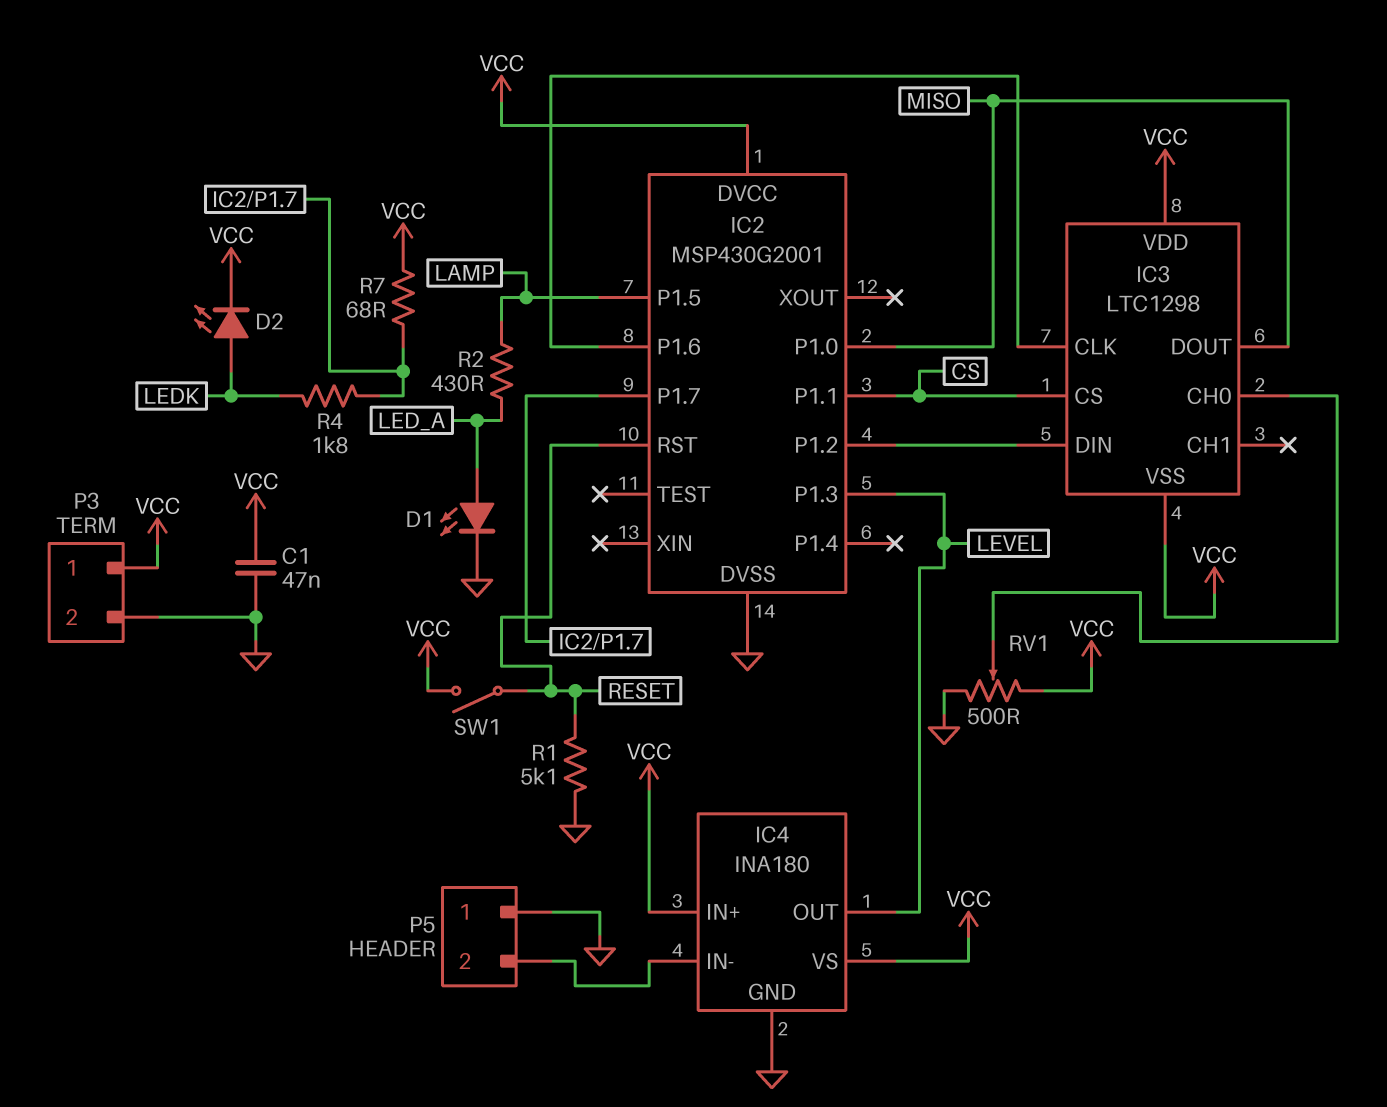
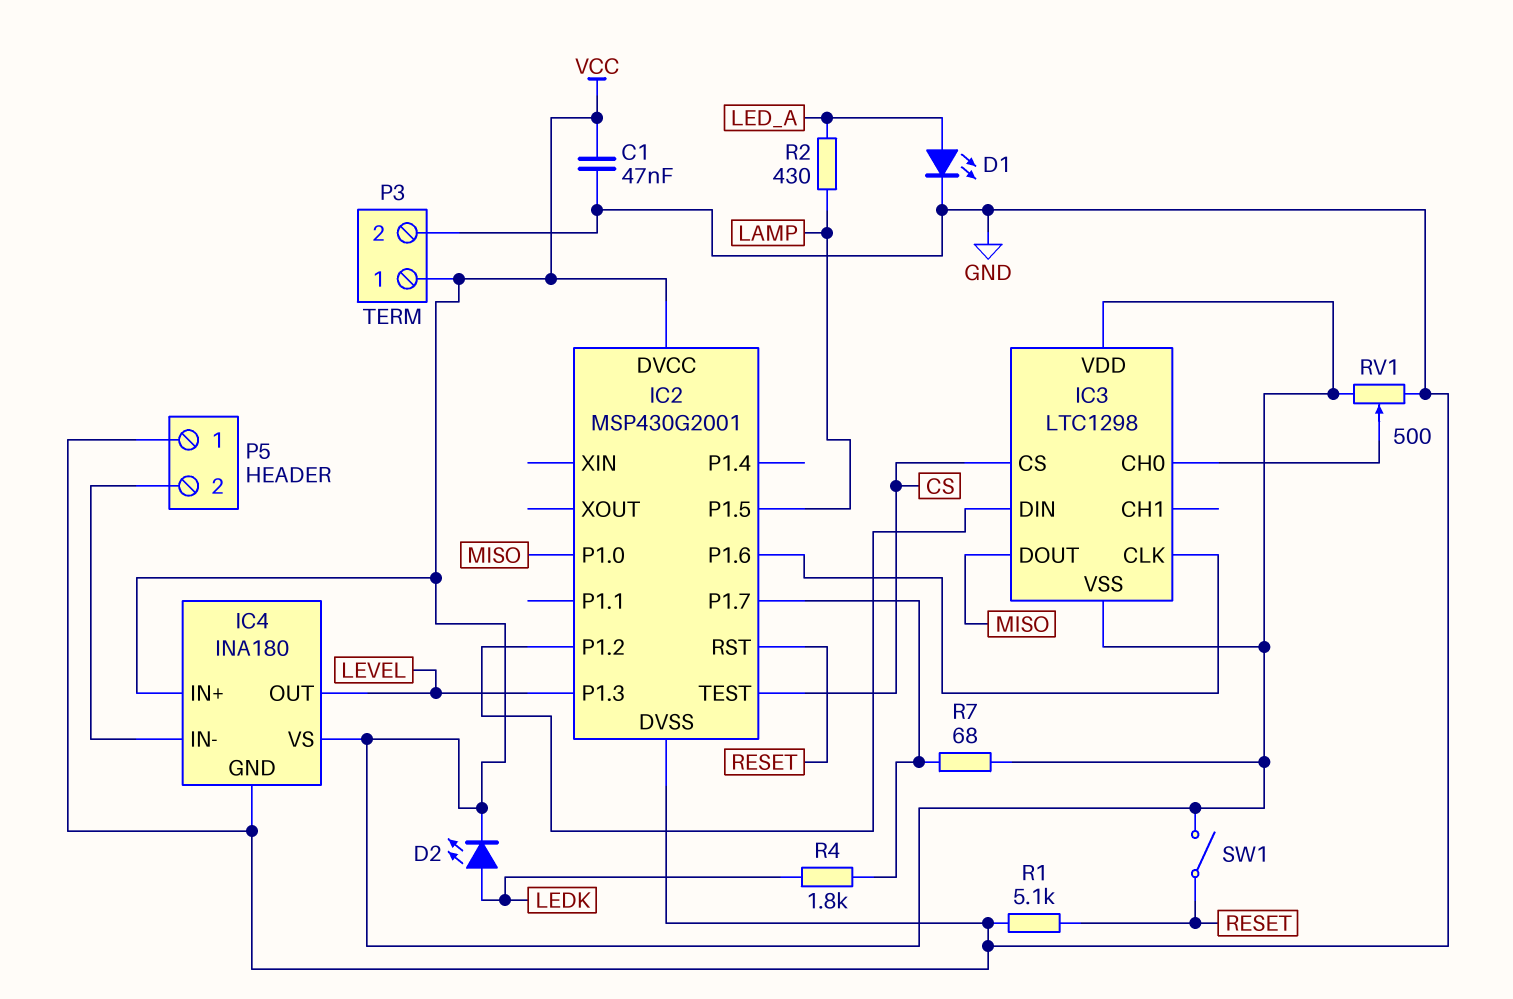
IC2 pin P1.1: CS -> none
IC2 pin TEST: none -> CS

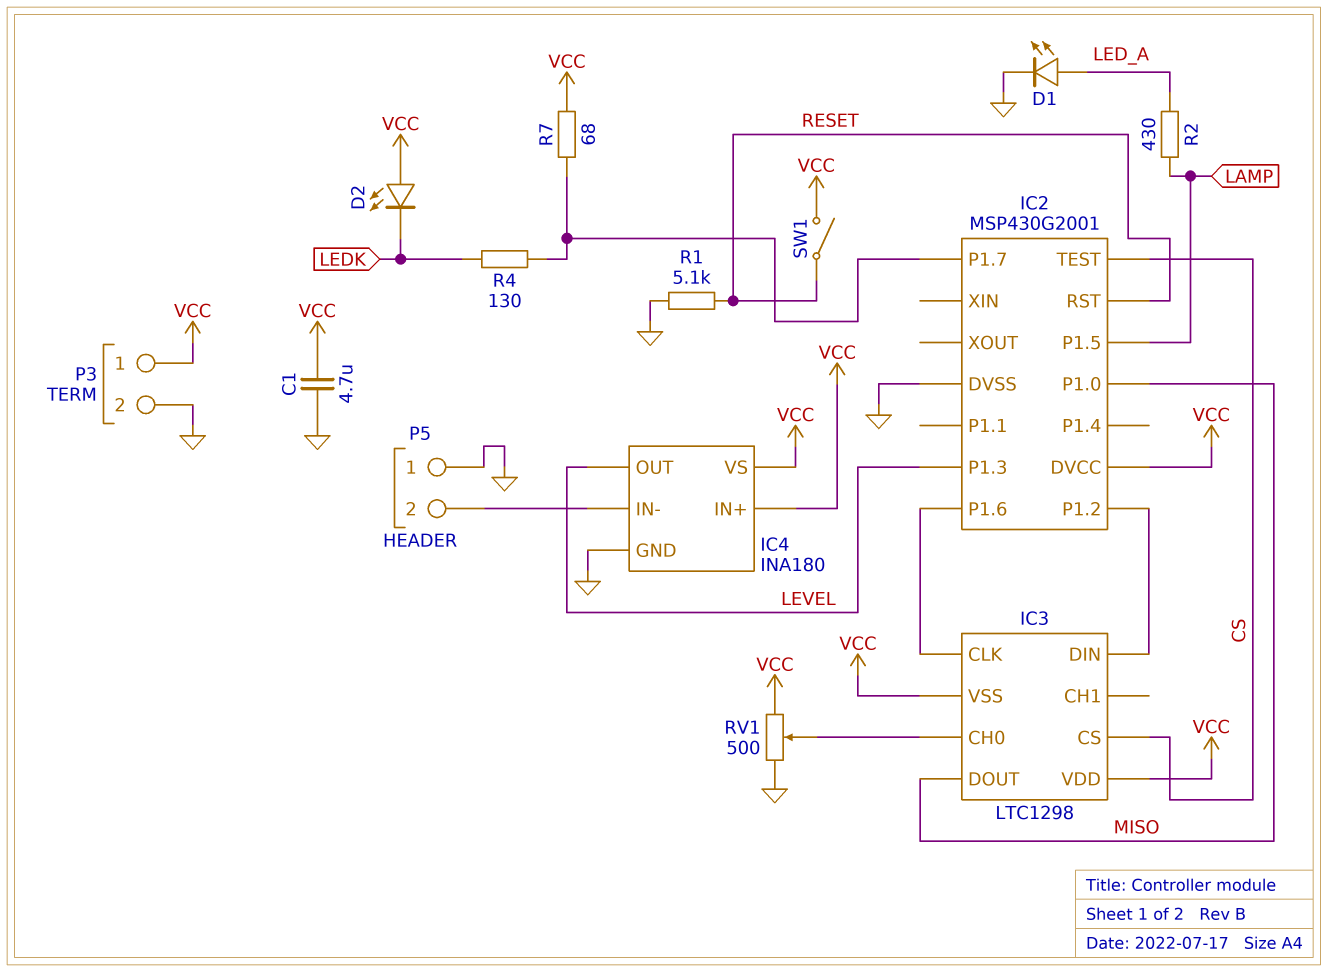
C1: 47nF (GND, VCC) -> 4.7uF (GND, VCC)
D2: LED (A LEDK, K VCC) -> LED (A VCC, K LEDK)
R4: 1.8k (IC2/P1.7, LEDK) -> 130 (IC2/P1.7, LEDK)

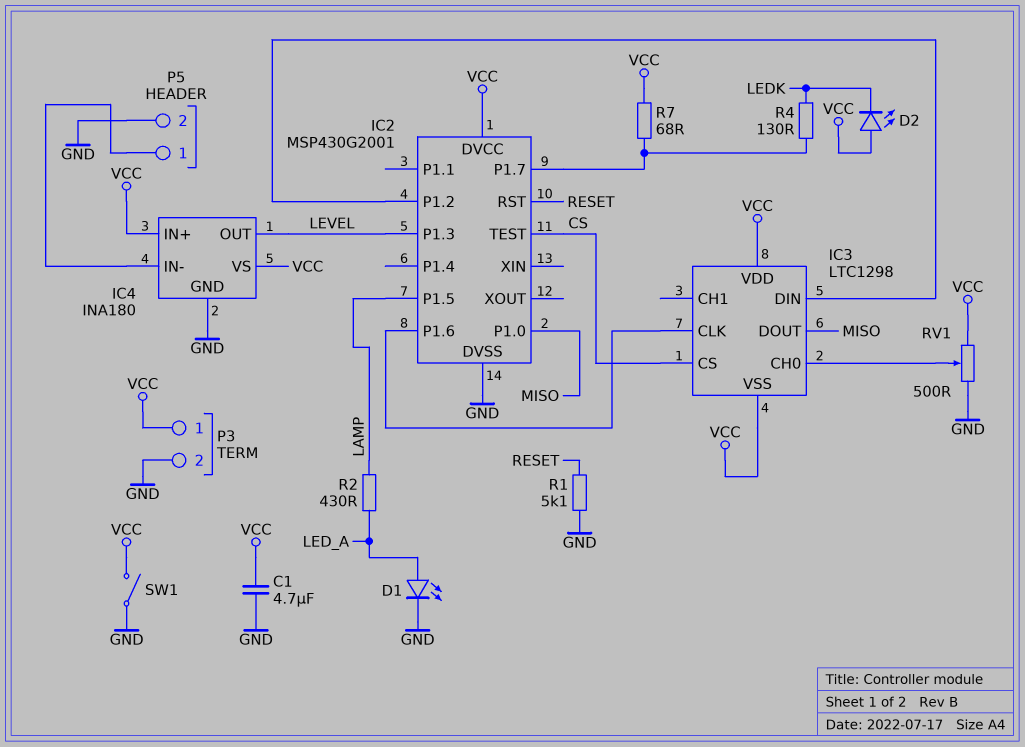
P5 pin 1: GND -> IC4/IN-
P5 pin 2: IC4/IN- -> GND
SW1: switch (RESET, VCC) -> switch (GND, VCC)

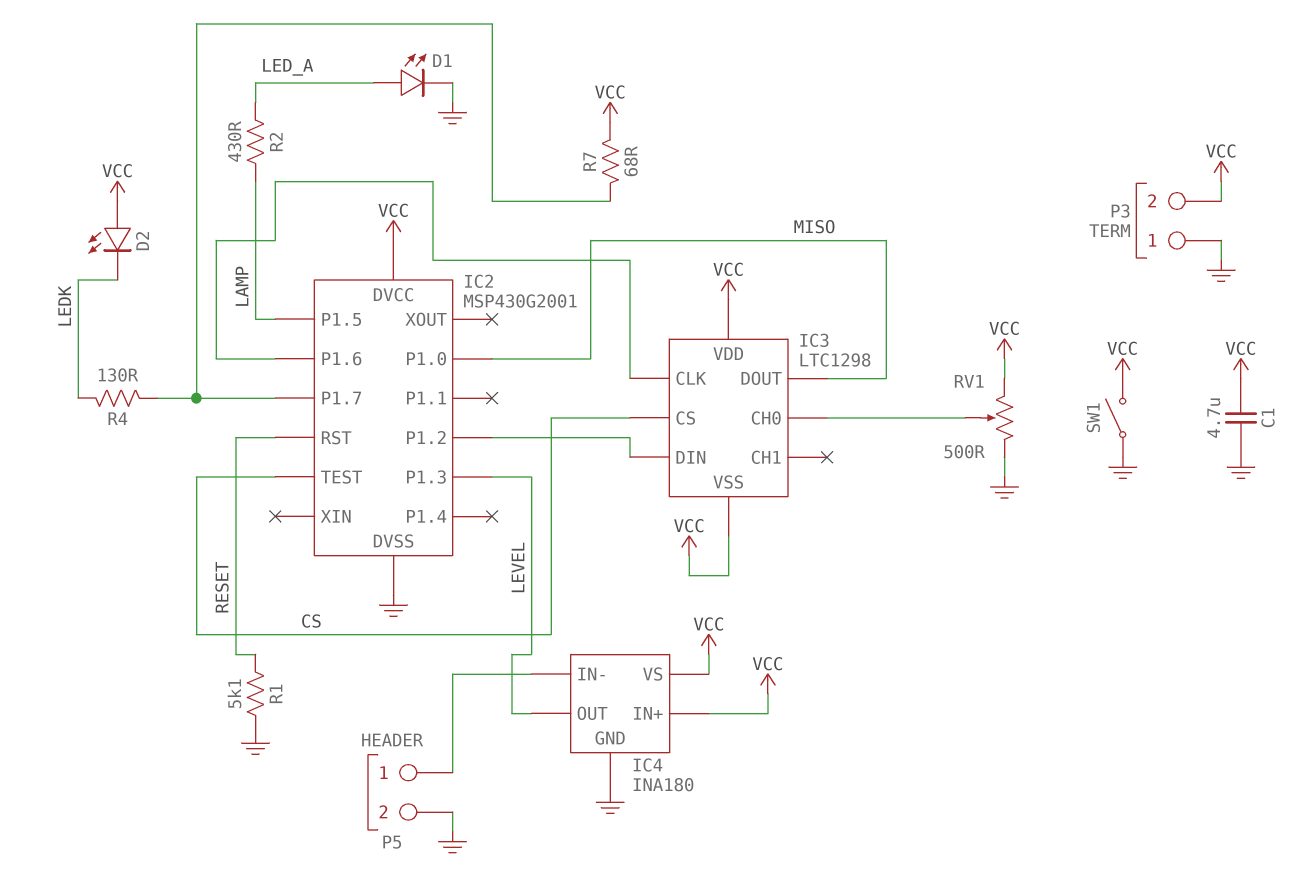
P3 pin 1: VCC -> GND
P3 pin 2: GND -> VCC

